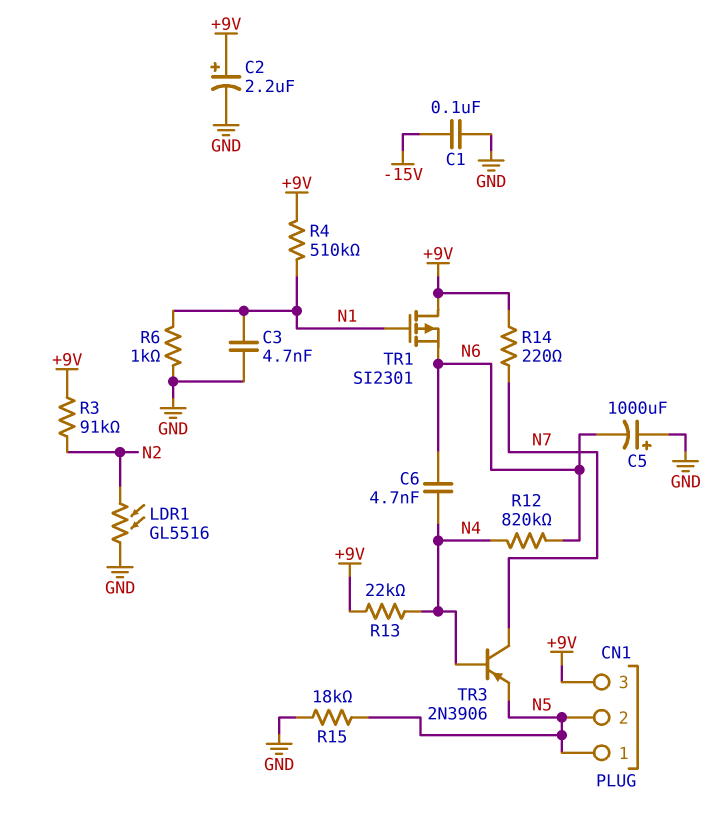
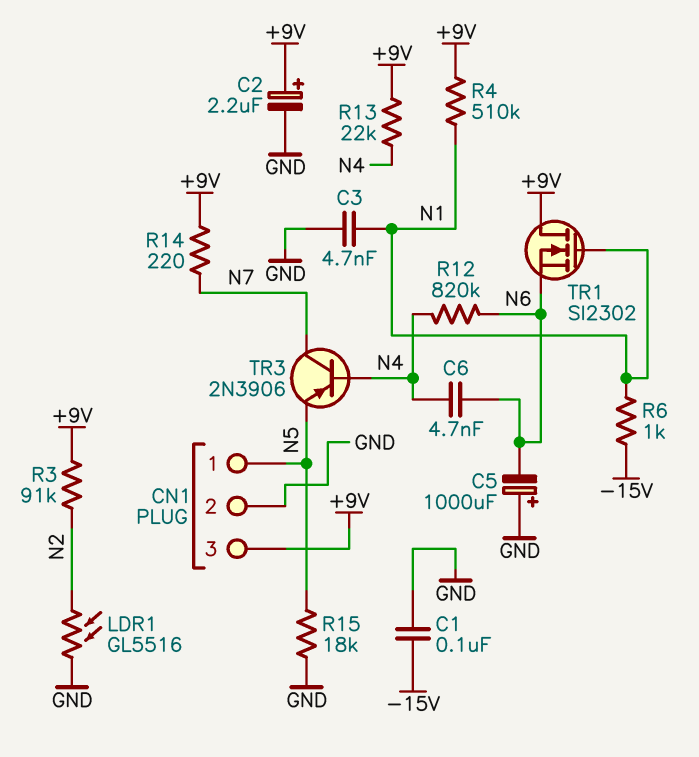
CN1 pin 2: N5 -> GND
R6: 1k (GND, N1) -> 1k (-15V, N1)
TR1: PMOS SI2301 (G N1, D +9V, S N6) -> NMOS SI2302 (G N1, D +9V, S N6)

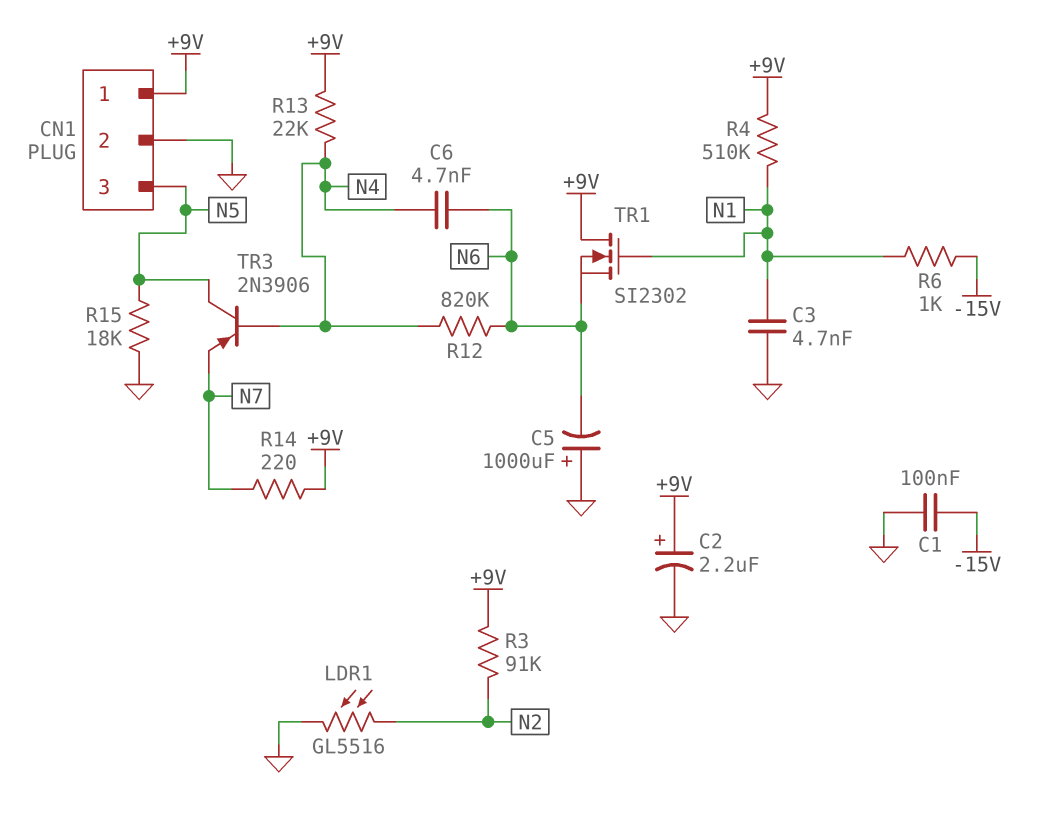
CN1 pin 1: N5 -> +9V
CN1 pin 3: +9V -> N5
TR3: PNP 2N3906 (B N4, C N7, E N5) -> PNP 2N3906 (B N4, C N5, E N7)

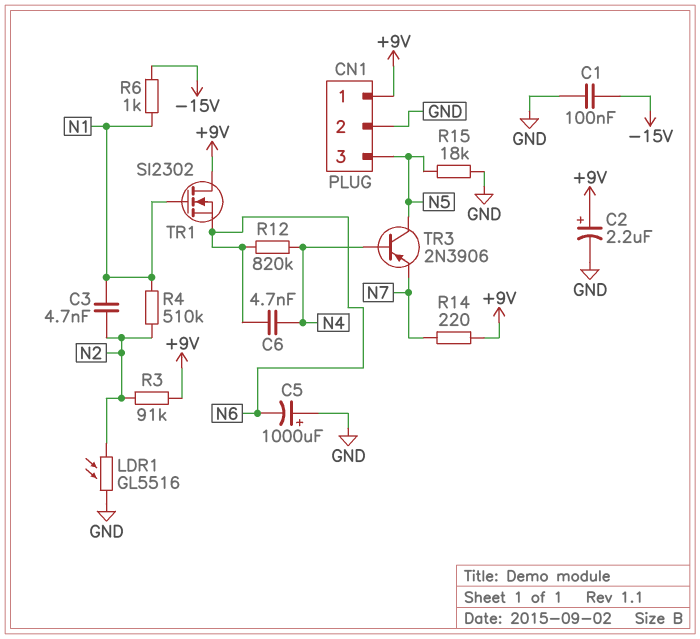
C3: 4.7nF (GND, N1) -> 4.7nF (N1, N2)
R4: 510k (+9V, N1) -> 510k (N1, N2)
R13: 22k (+9V, N4) -> none

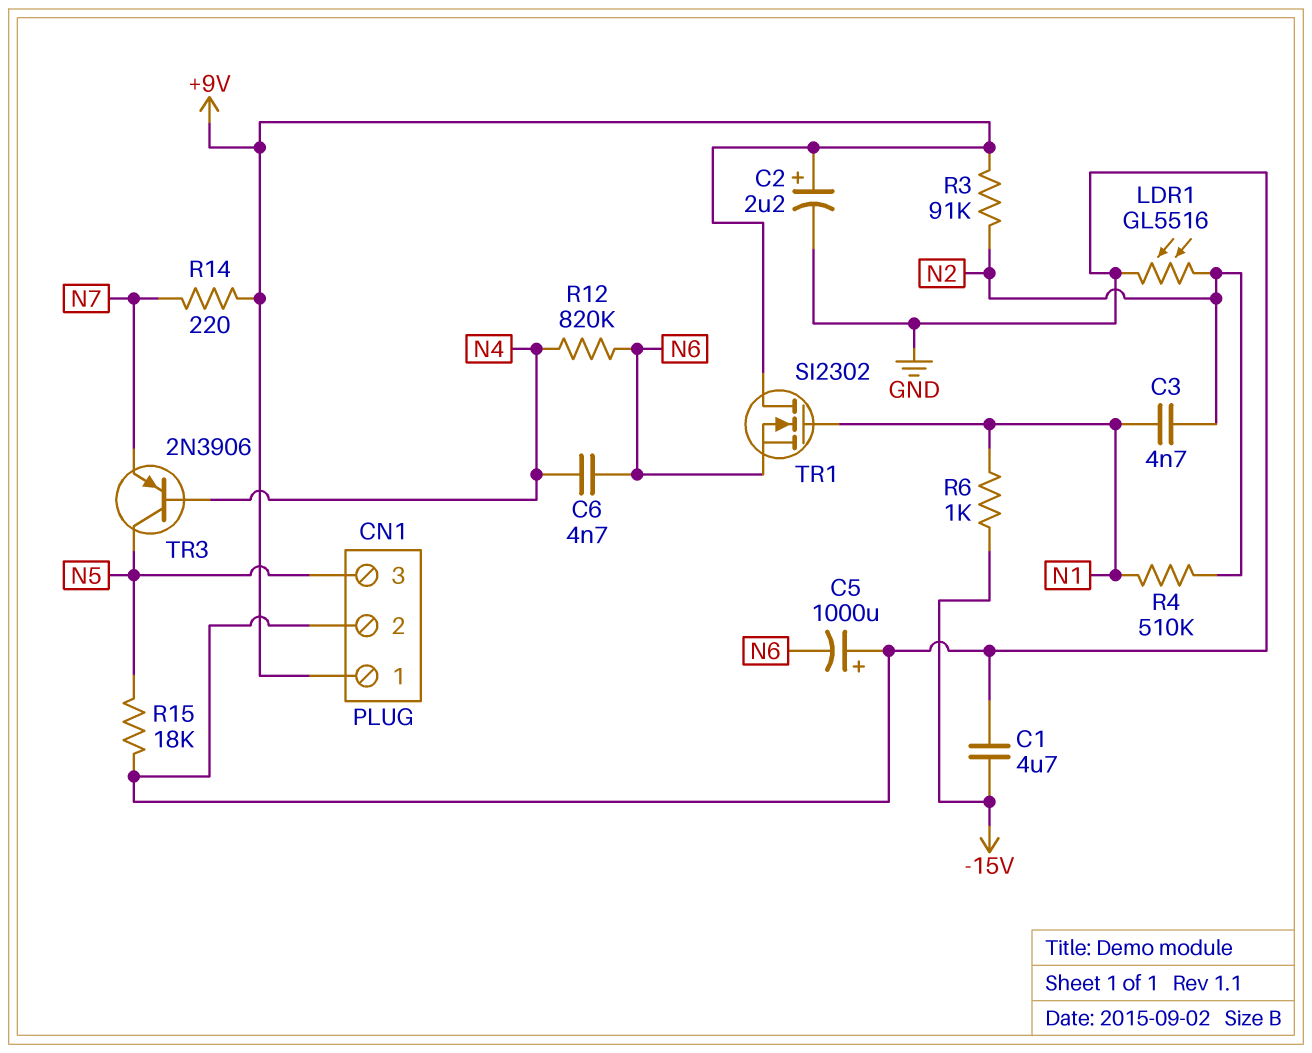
C1: 100nF (-15V, GND) -> 4.7uF (-15V, GND)

